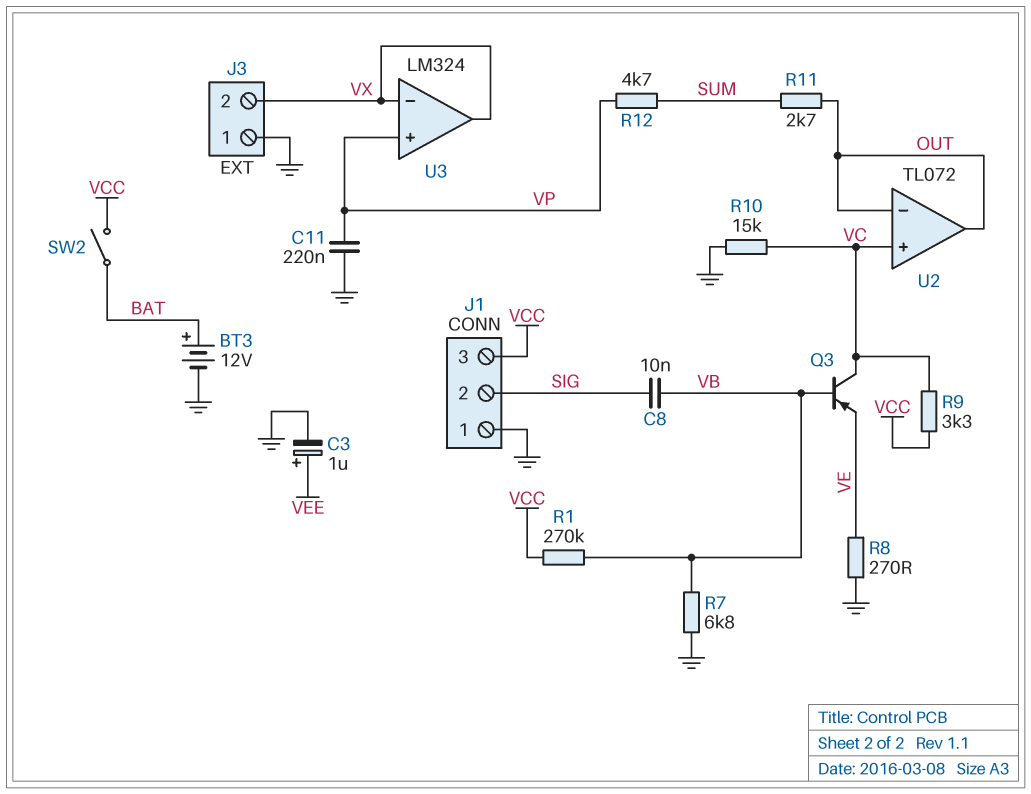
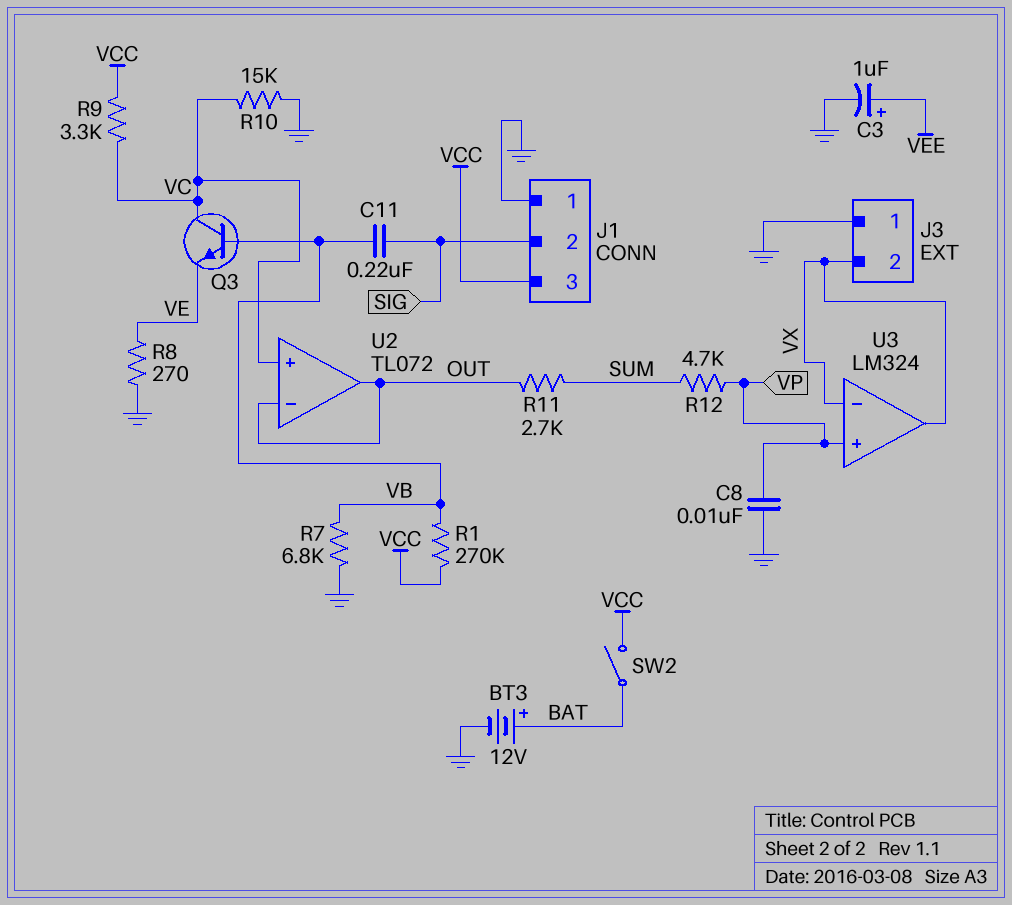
C8: 10nF (SIG, VB) -> 10nF (GND, VP)
C11: 220nF (GND, VP) -> 220nF (SIG, VB)
Q3: PNP (B VB, C VC, E VE) -> NPN (B VB, C VC, E VE)

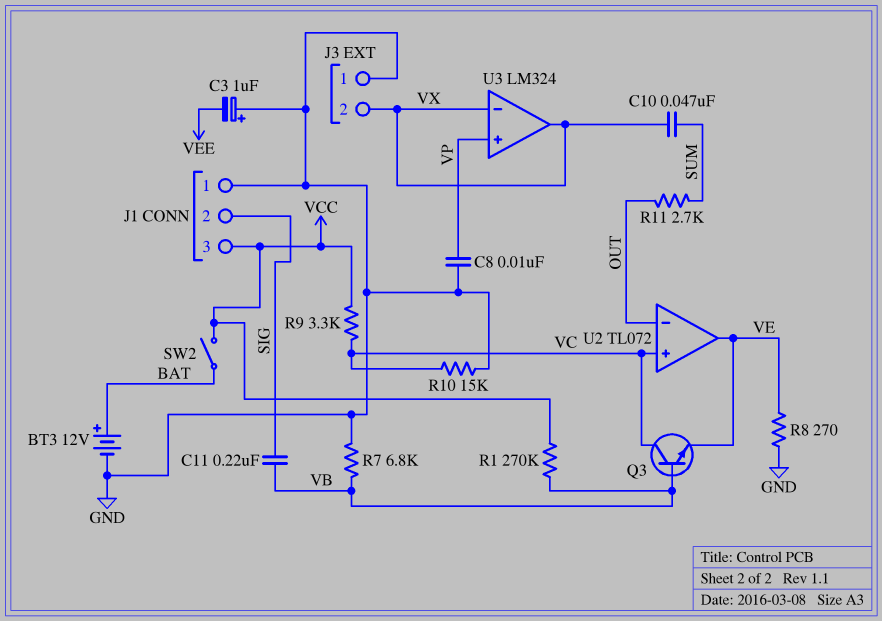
C3: 1uF (plus VEE, minus GND) -> 1uF (plus GND, minus VEE)
C10: none -> 47nF (SUM, VX)
R12: 4.7k (SUM, VP) -> none
U2 pin out: OUT -> VE

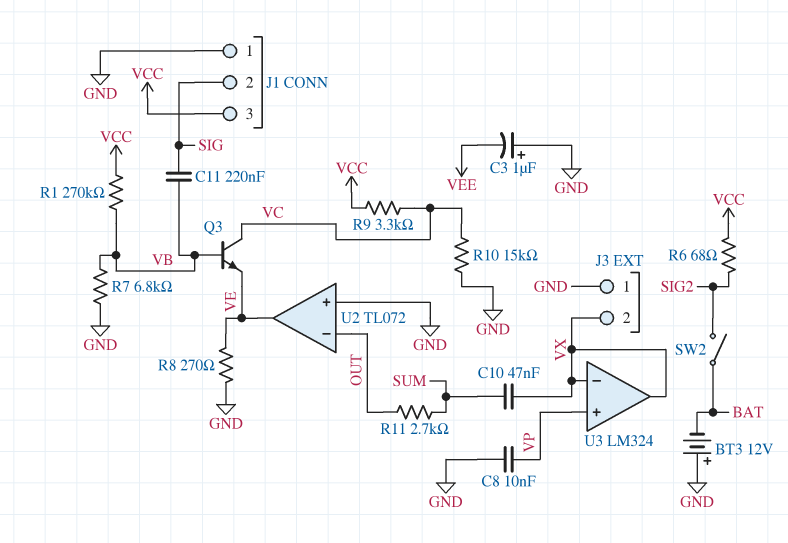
BT3: 12V (plus BAT, minus GND) -> 12V (plus GND, minus BAT)
R6: none -> 68 (SIG2, VCC)
SW2: switch (BAT, VCC) -> switch (BAT, SIG2)
U2 pin in+: VC -> GND

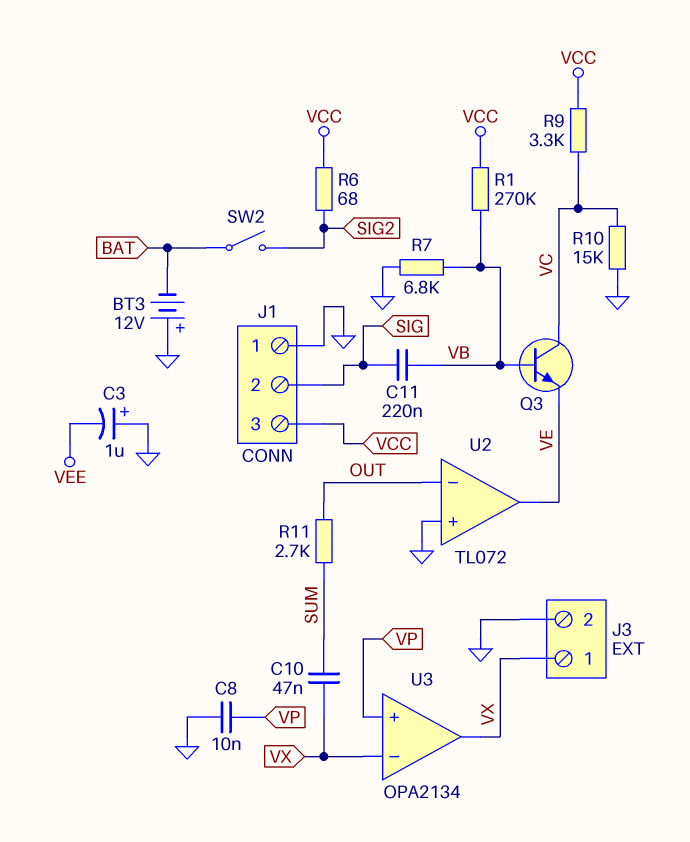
J3 pin 1: GND -> VX
J3 pin 2: VX -> GND
R8: 270 (GND, VE) -> none
U3: LM324 -> OPA2134

